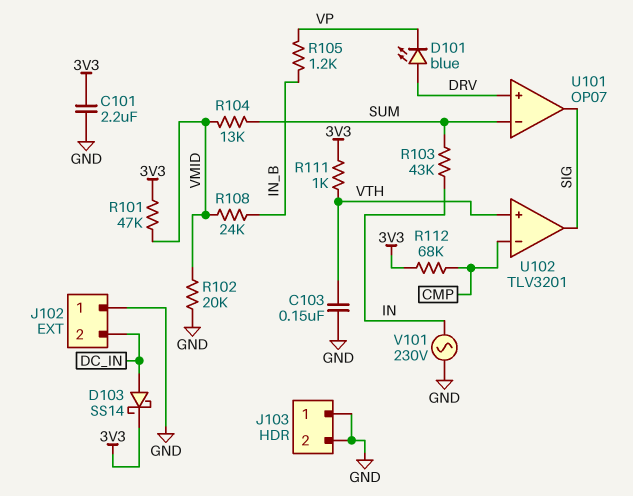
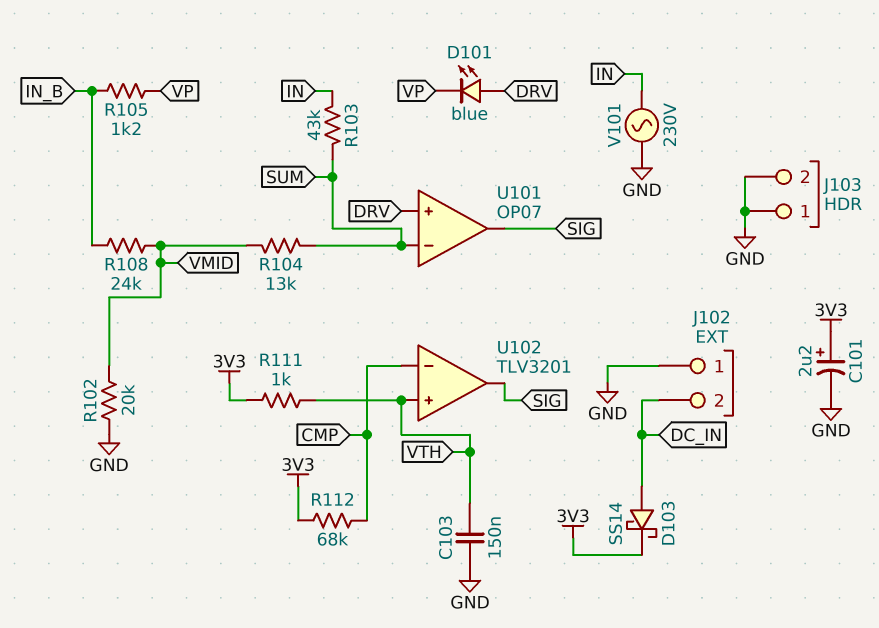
C101: 2.2uF (3V3, GND) -> 2.2uF (plus 3V3, minus GND)
R101: 47k (3V3, VMID) -> none

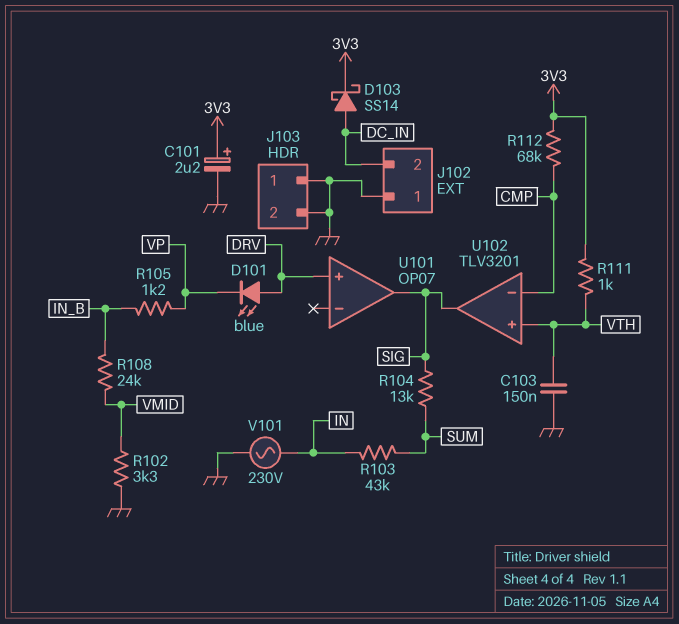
R102: 20k (GND, VMID) -> 3.3k (GND, VMID)
R104: 13k (SUM, VMID) -> 13k (SIG, SUM)
U101 pin in-: SUM -> none

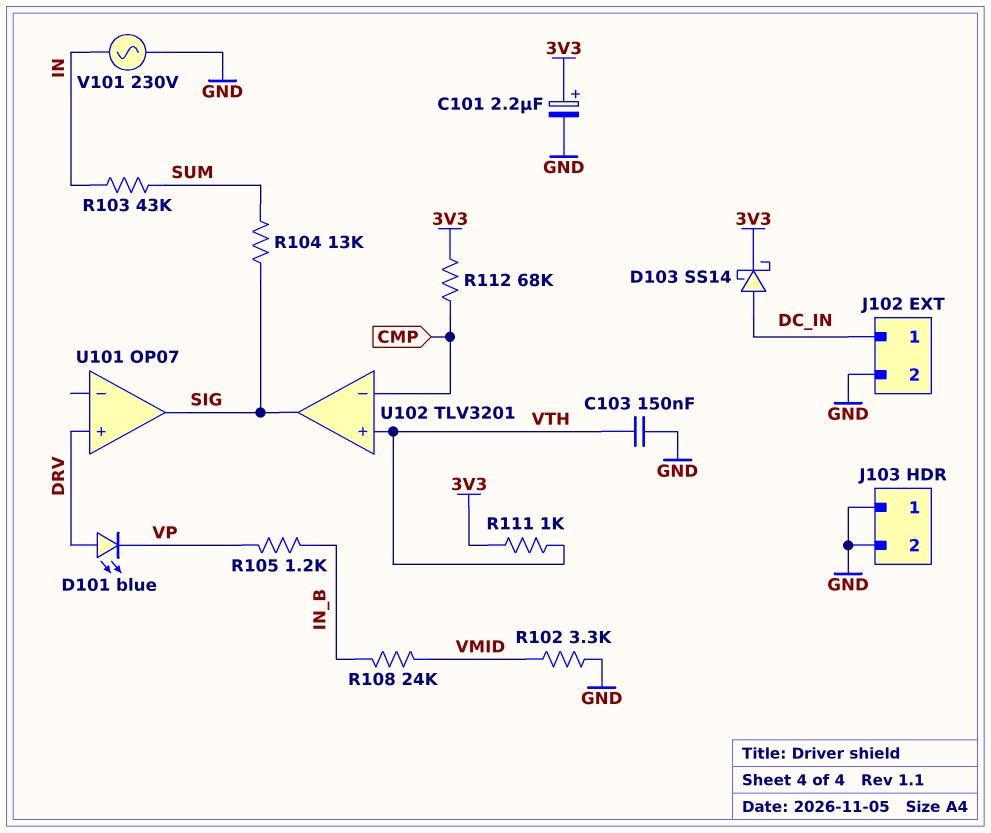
J102 pin 1: GND -> DC_IN
J102 pin 2: DC_IN -> GND

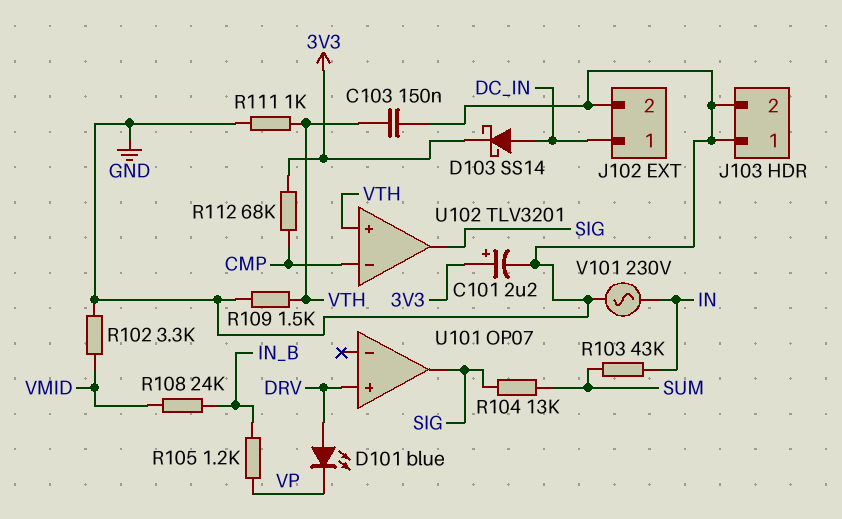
R109: none -> 1.5k (GND, VTH)
R111: 1k (3V3, VTH) -> 1k (GND, VTH)

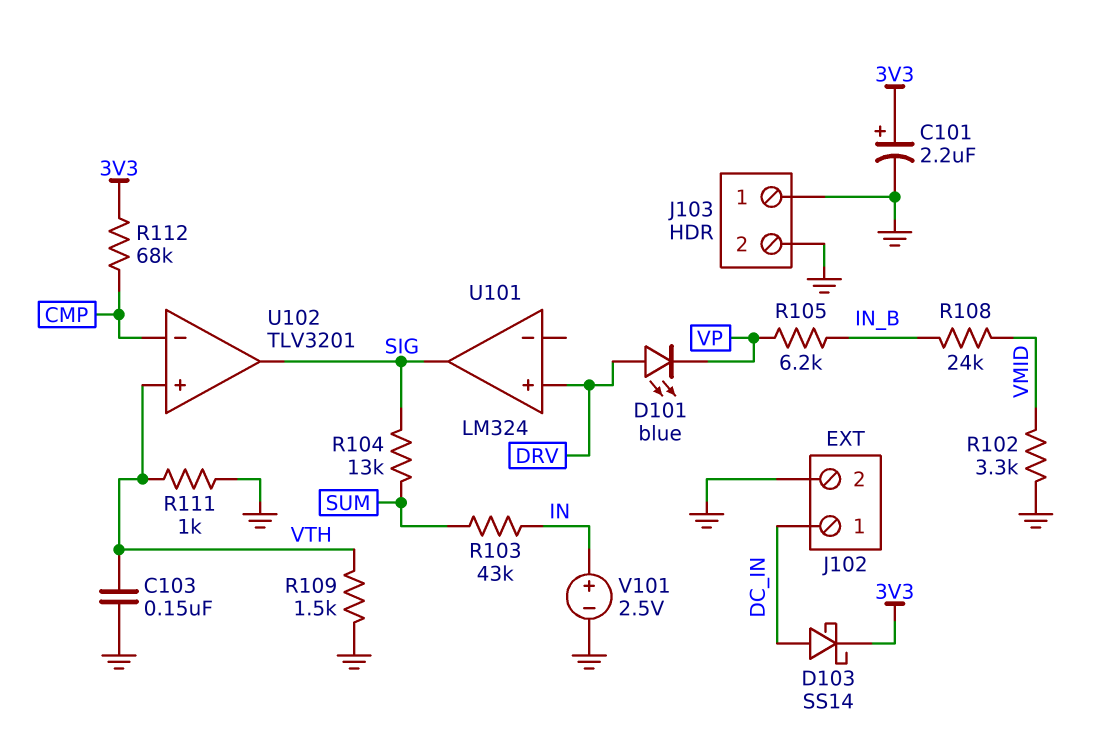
R105: 1.2k (IN_B, VP) -> 6.2k (IN_B, VP)
U101: OP07 -> LM324
V101: AC 230V (GND, IN) -> 2.5V (plus IN, minus GND)

